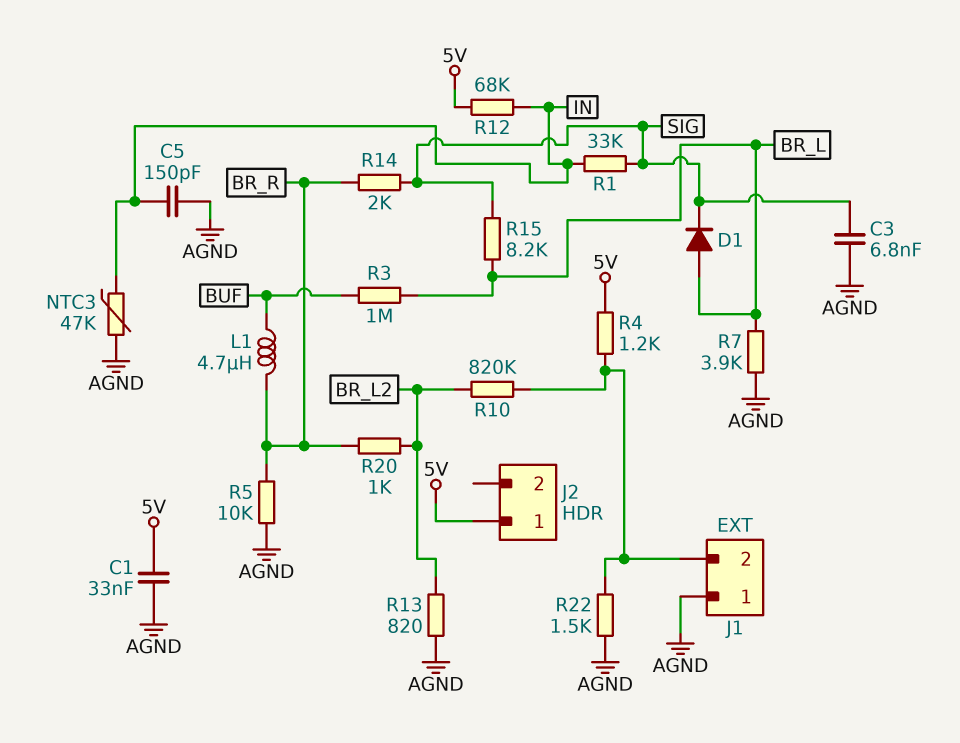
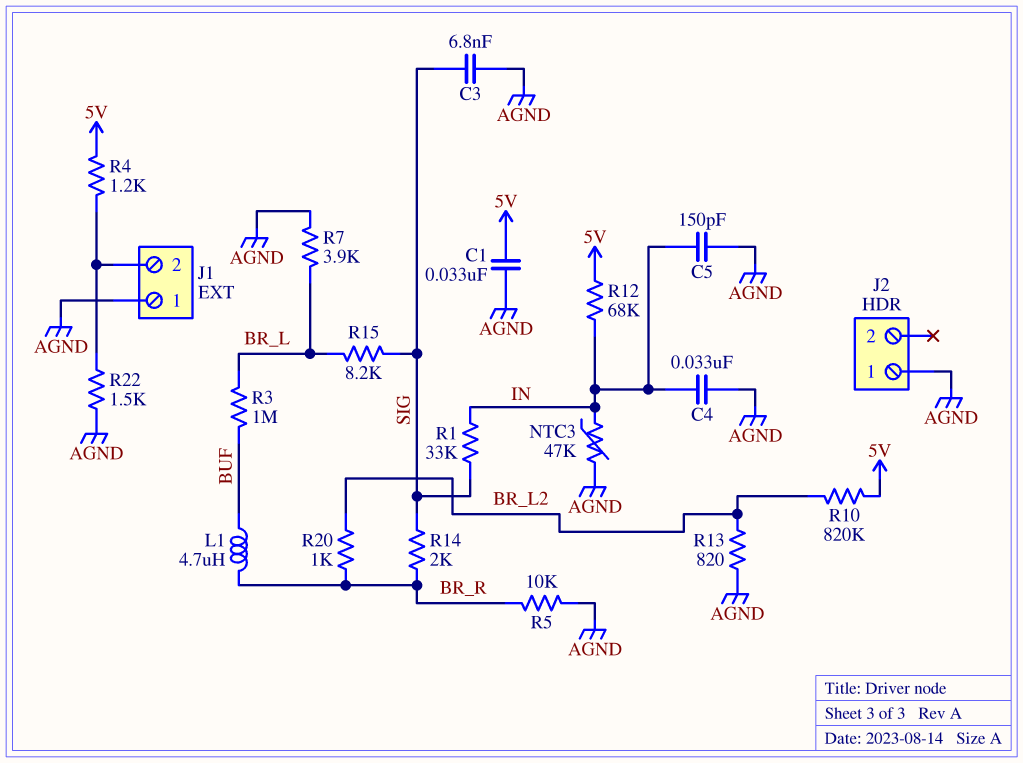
C4: none -> 33nF (AGND, IN)
D1: diode (A BR_L, K SIG) -> none
J2 pin 1: 5V -> AGND
R10: 820k (BR_L2, J1/2) -> 820k (5V, BR_L2)

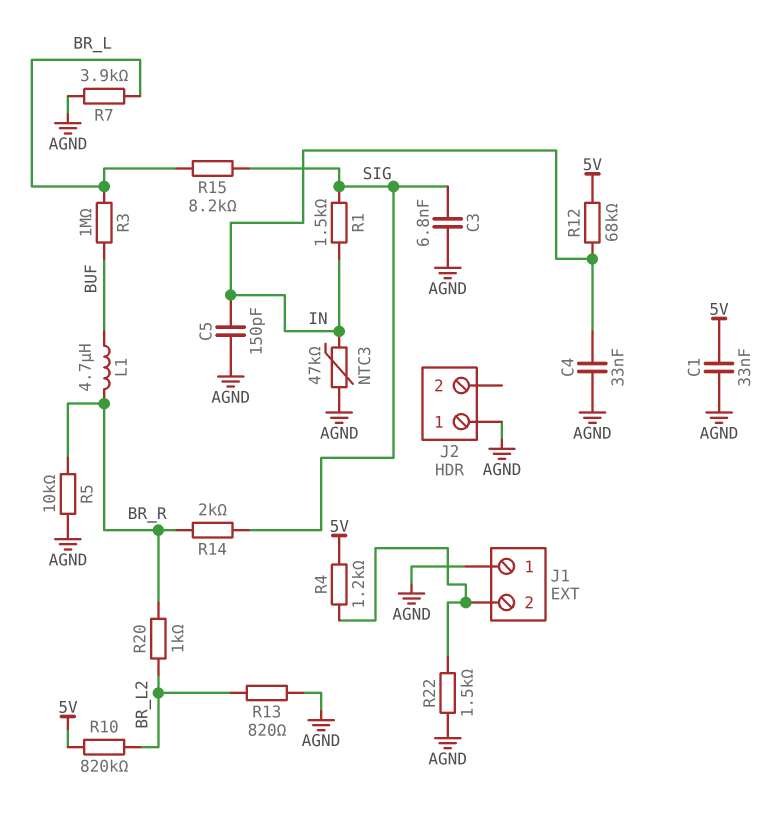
R1: 33k (IN, SIG) -> 1.5k (IN, SIG)

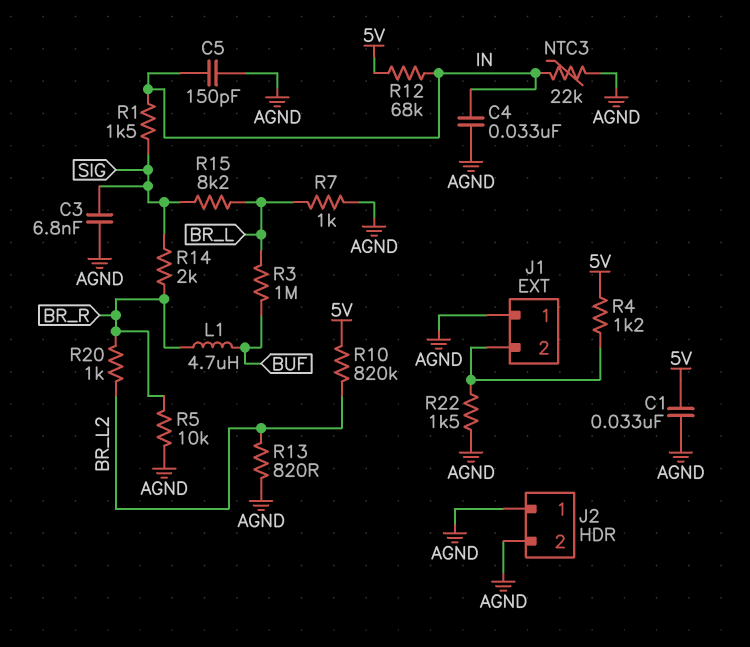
J2 pin 2: none -> AGND
NTC3: 47k (AGND, IN) -> 22k (AGND, IN)
R7: 3.9k (AGND, BR_L) -> 1k (AGND, BR_L)

